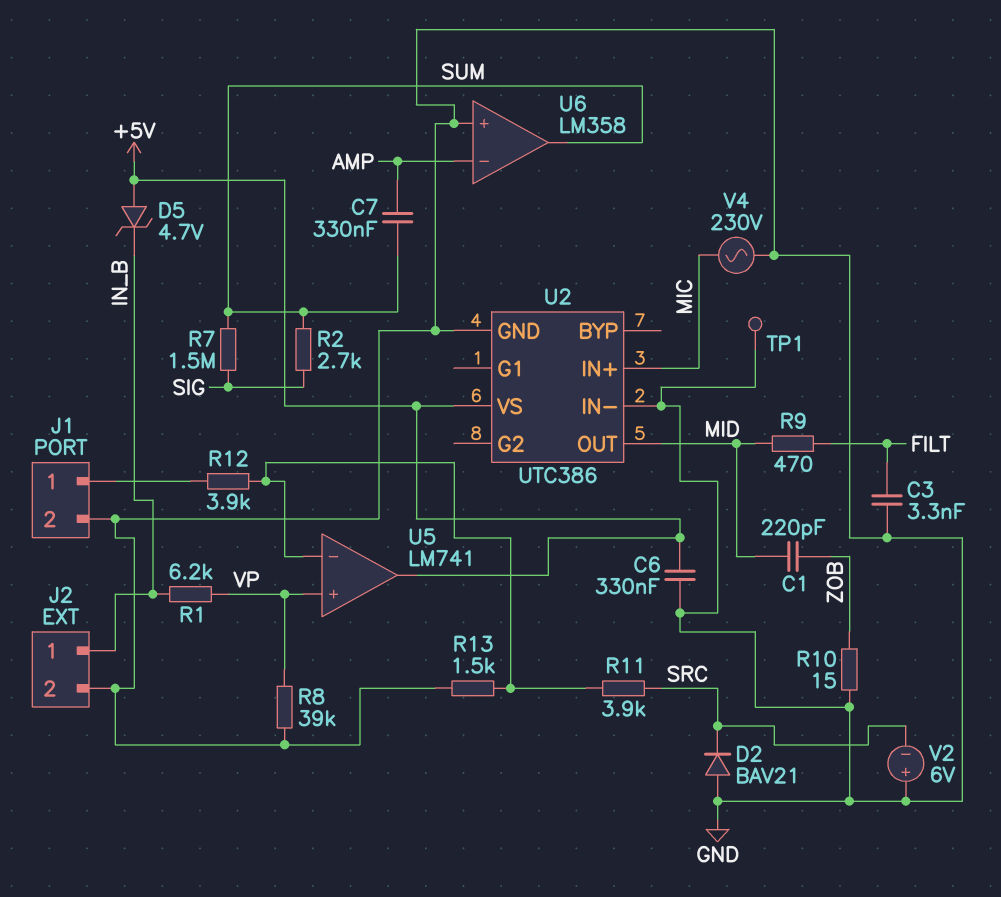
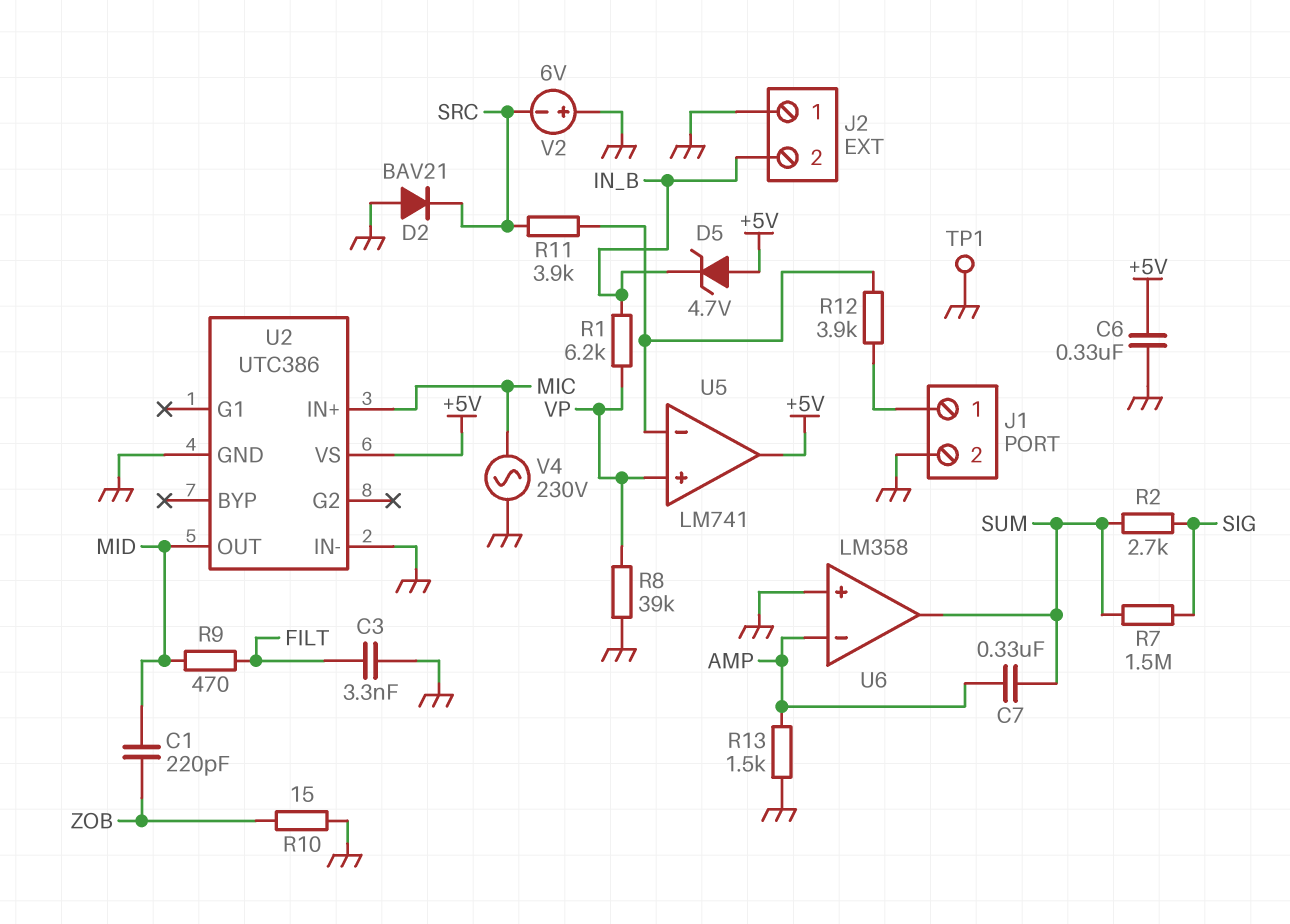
J2 pin 1: IN_B -> GND
J2 pin 2: GND -> IN_B
R13: 1.5k (GND, U5/in-) -> 1.5k (AMP, GND)

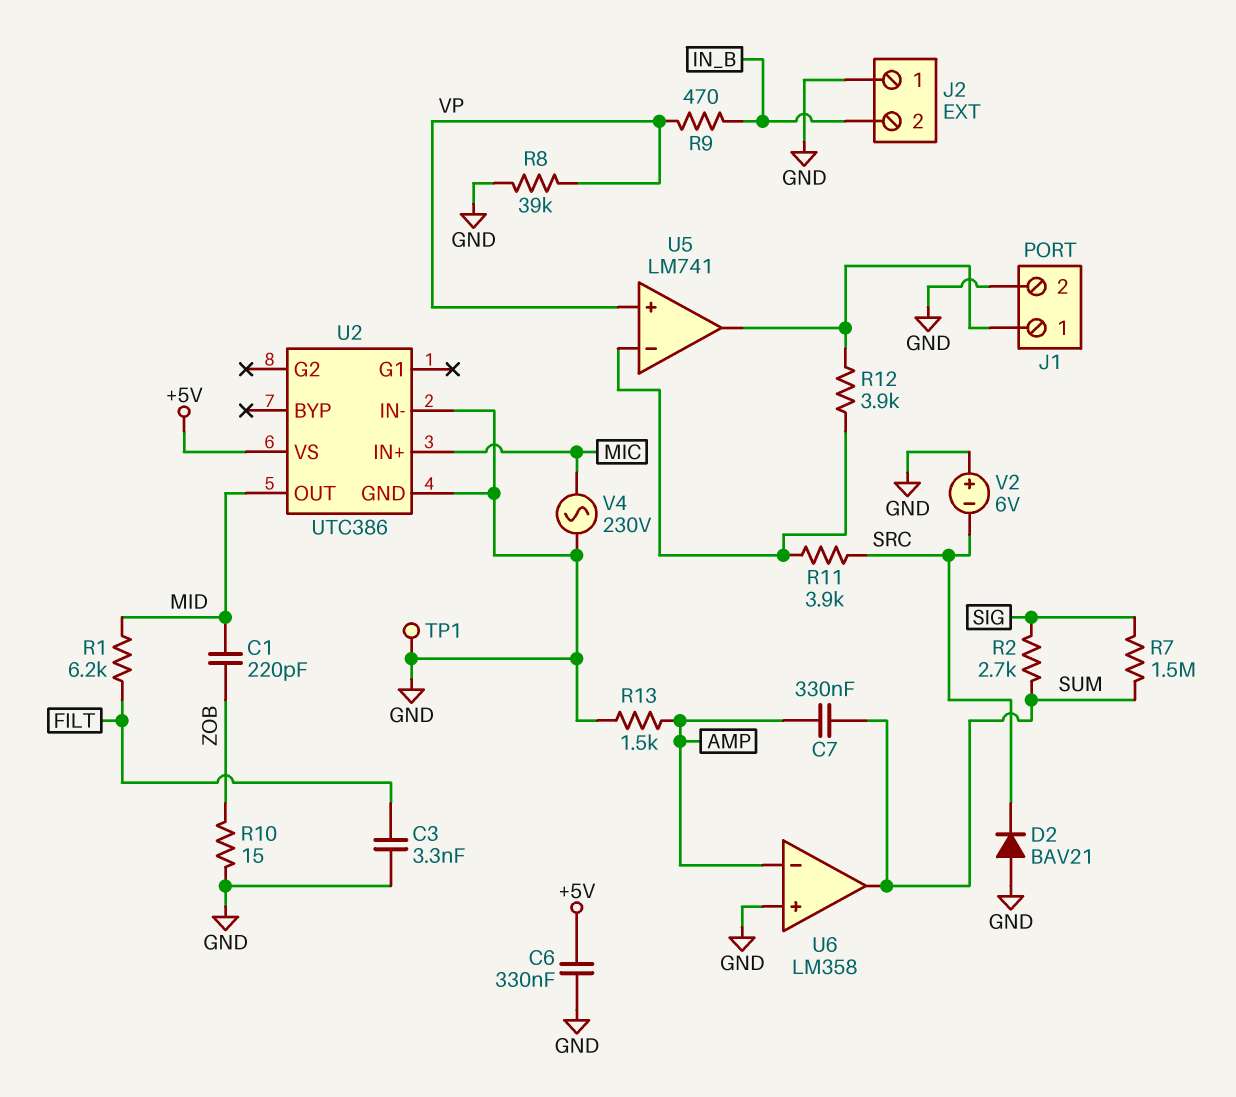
D5: zener 4.7V (A +5V, K IN_B) -> none
R1: 6.2k (IN_B, VP) -> 6.2k (FILT, MID)
R9: 470 (FILT, MID) -> 470 (IN_B, VP)
U5 pin out: +5V -> J1/1

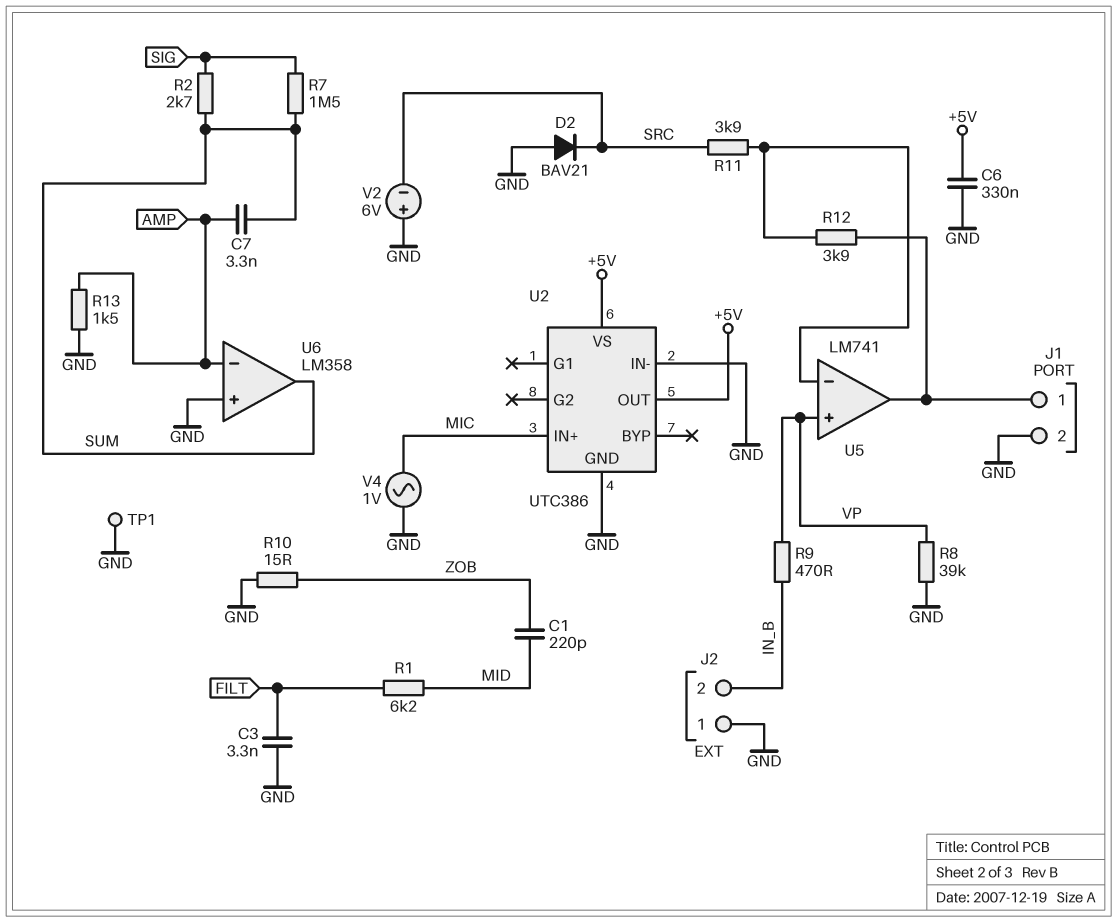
C7: 330nF (AMP, SUM) -> 3.3nF (AMP, SUM)
U2 pin OUT: MID -> +5V
V4: AC 230V (GND, MIC) -> AC 1V (GND, MIC)

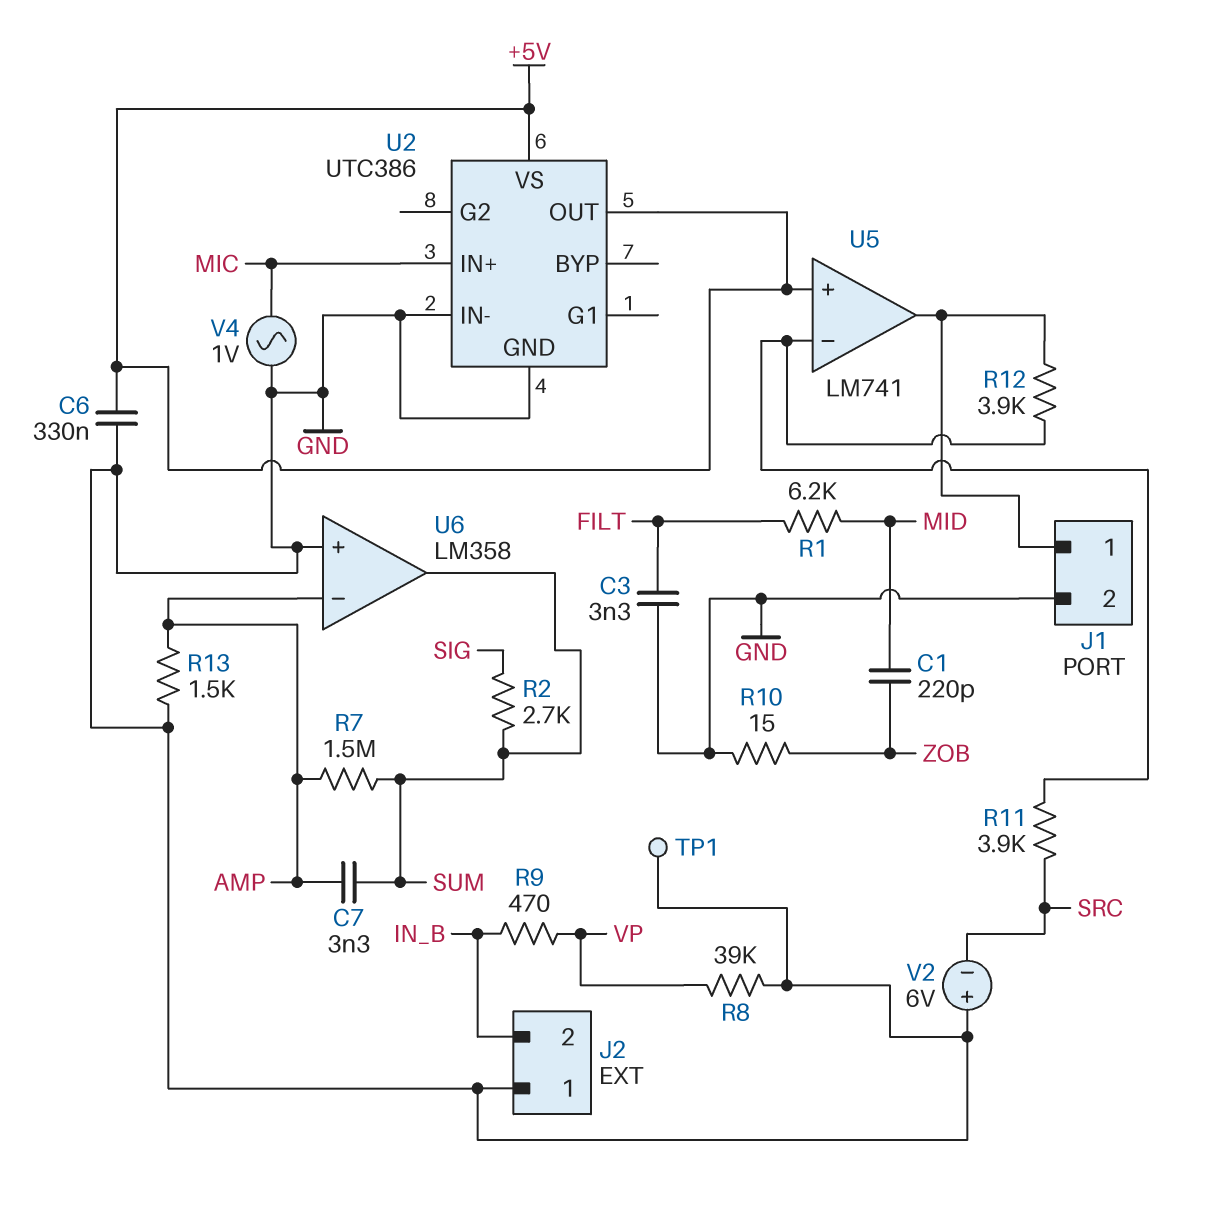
D2: diode BAV21 (A GND, K SRC) -> none
R7: 1.5M (SIG, SUM) -> 1.5M (AMP, SUM)
U5 pin in+: VP -> +5V

